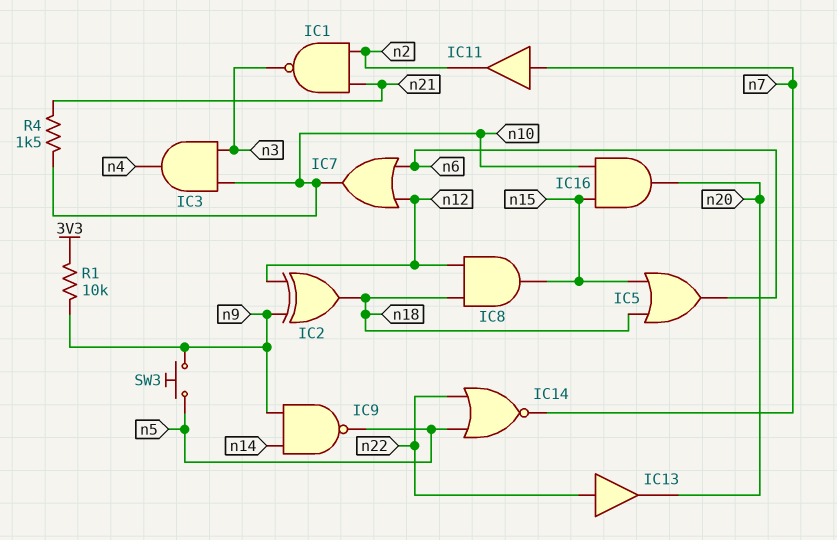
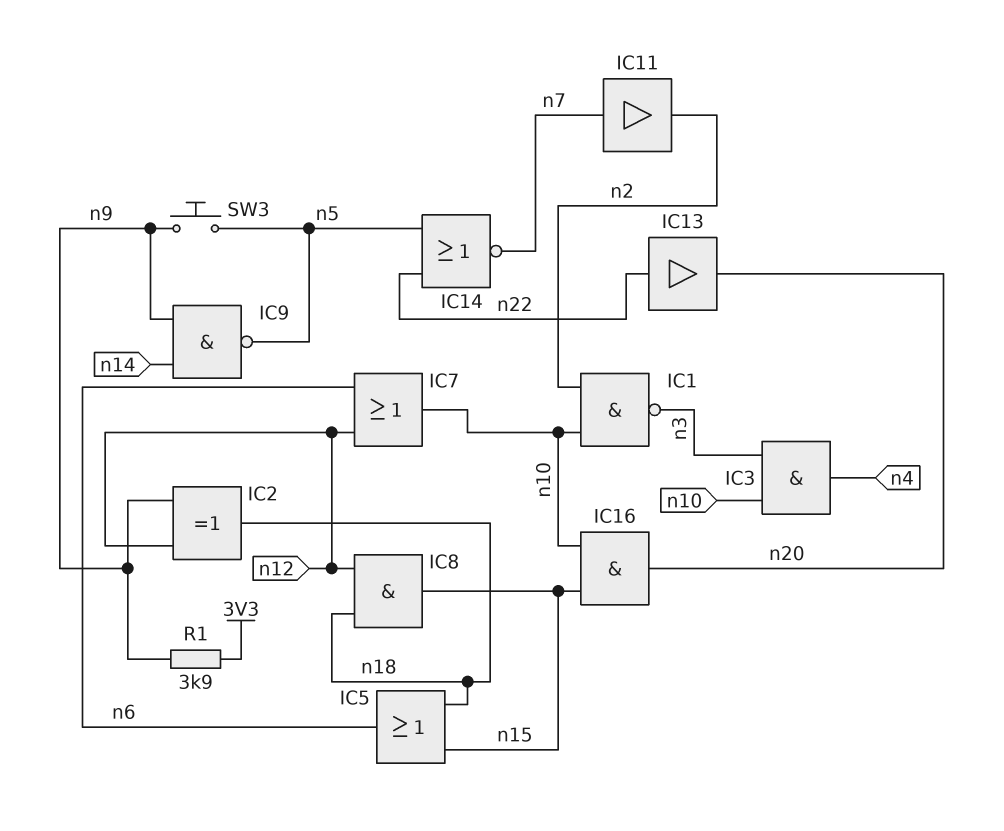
IC1: NAND (in n2, in n21, out n3) -> NAND (in n2, in n10, out n3)
R1: 10k (3V3, n9) -> 3.9k (3V3, n9)
R4: 1.5k (n10, n21) -> none

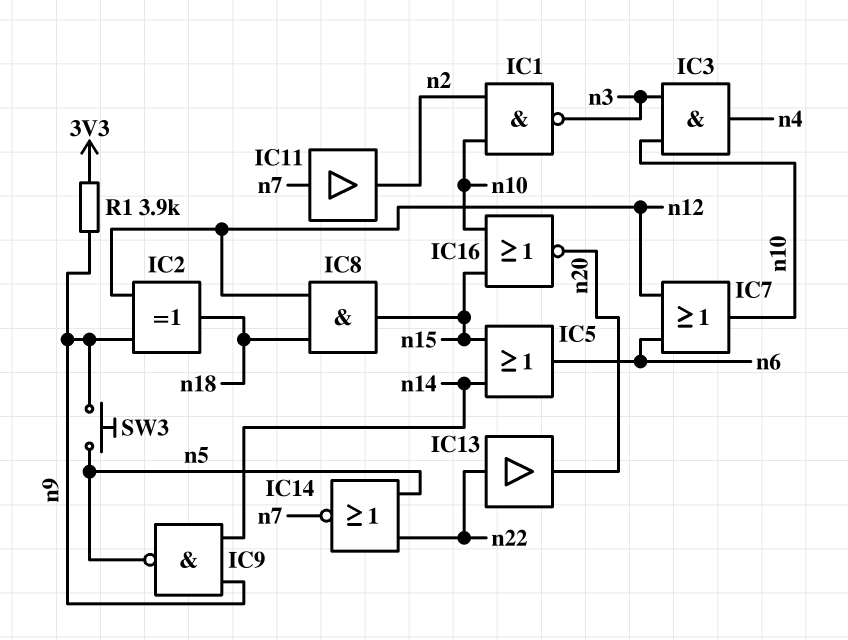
IC5: OR (in n15, in n18, out n6) -> OR (in n14, in n15, out n6)
IC16: AND (in n10, in n15, out n20) -> NOR (in n10, in n15, out n20)

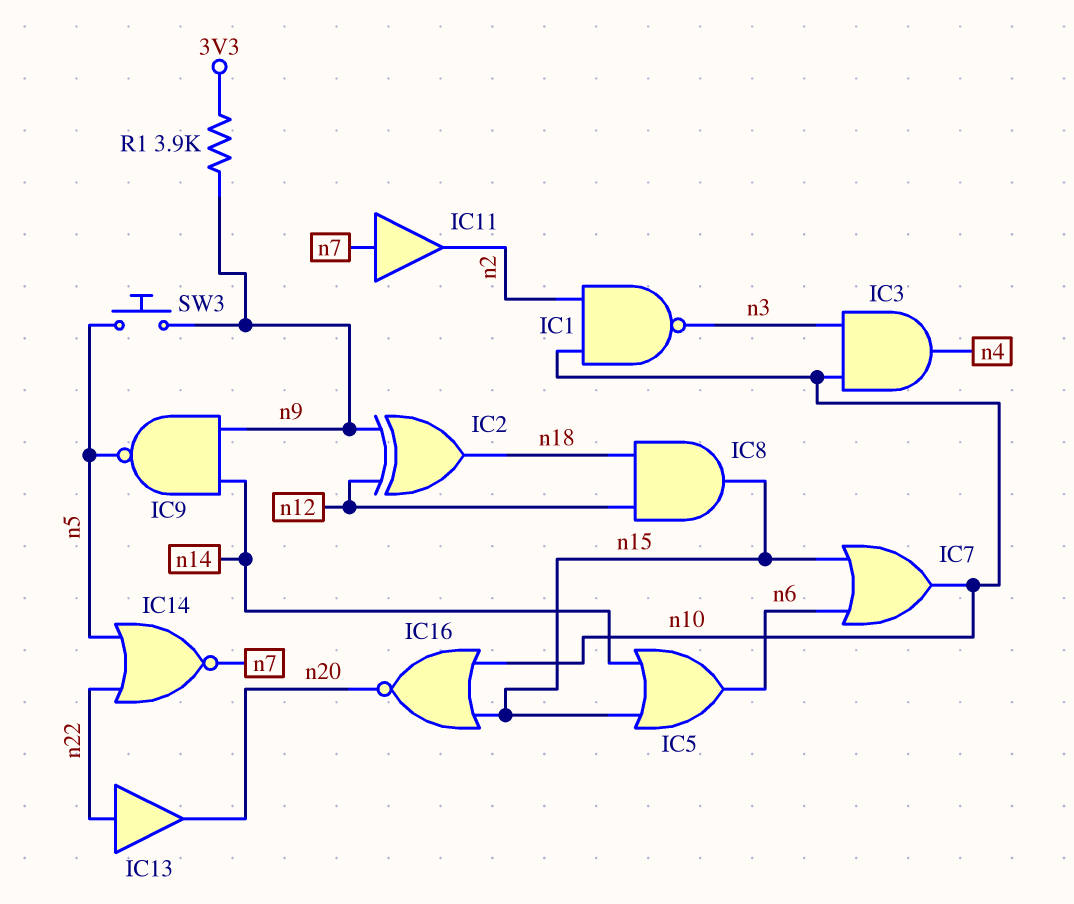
IC7: OR (in n6, in n12, out n10) -> OR (in n6, in n15, out n10)

